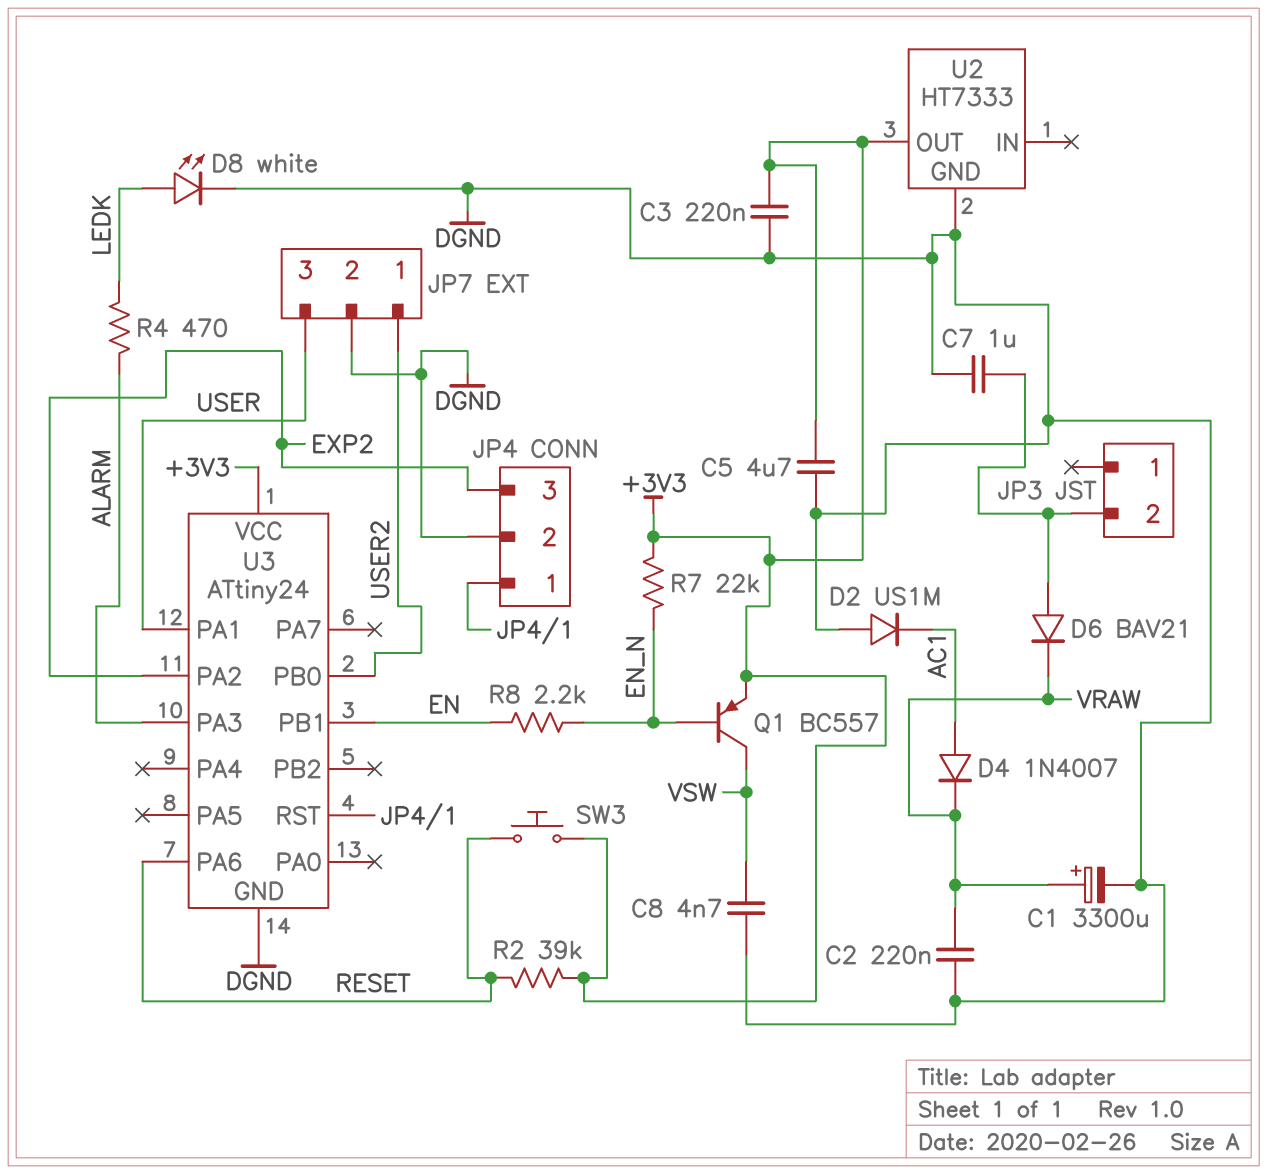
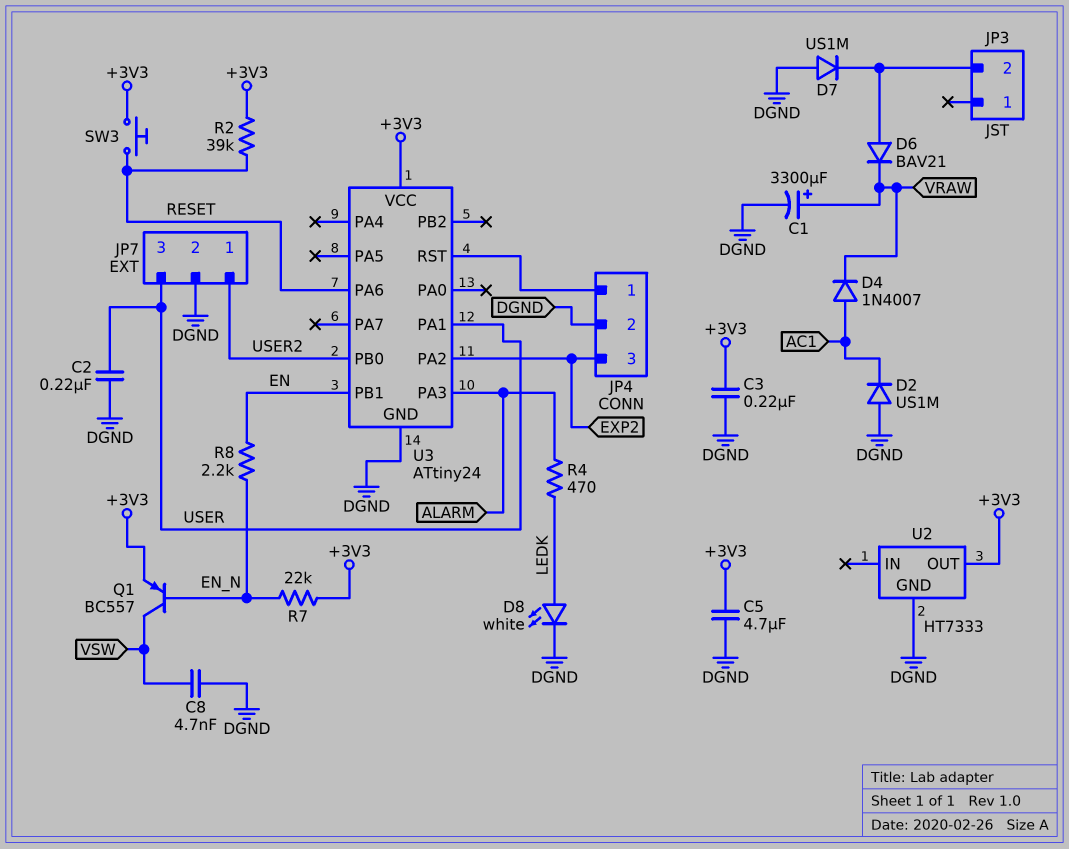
C2: 220nF (DGND, VRAW) -> 220nF (DGND, USER)
C7: 1uF (DGND, JP3/2) -> none
D7: none -> diode US1M (A DGND, K JP3/2)

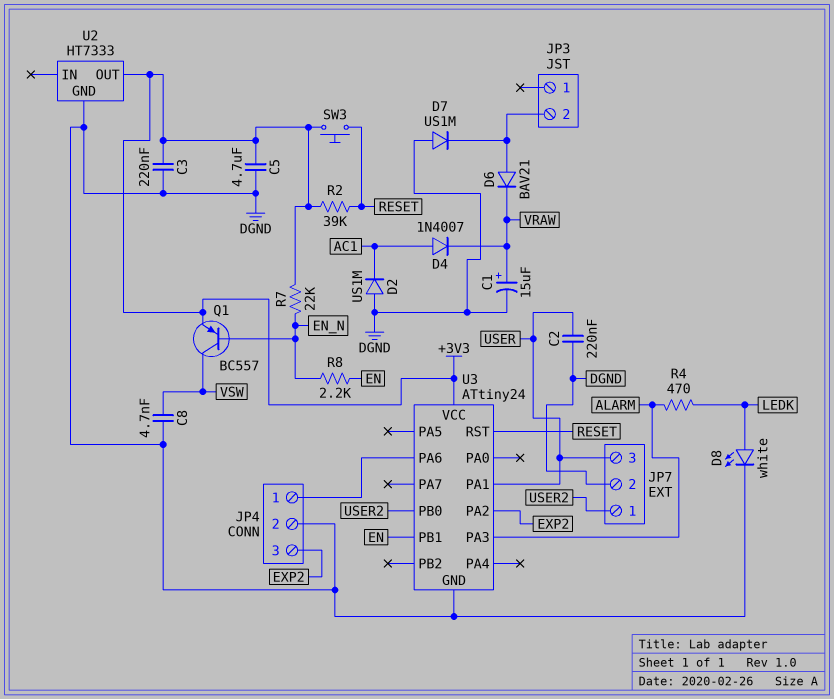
C1: 3300uF (plus VRAW, minus DGND) -> 15uF (plus VRAW, minus DGND)
U3 pin PA6: RESET -> JP4/1
U3 pin RST: JP4/1 -> RESET

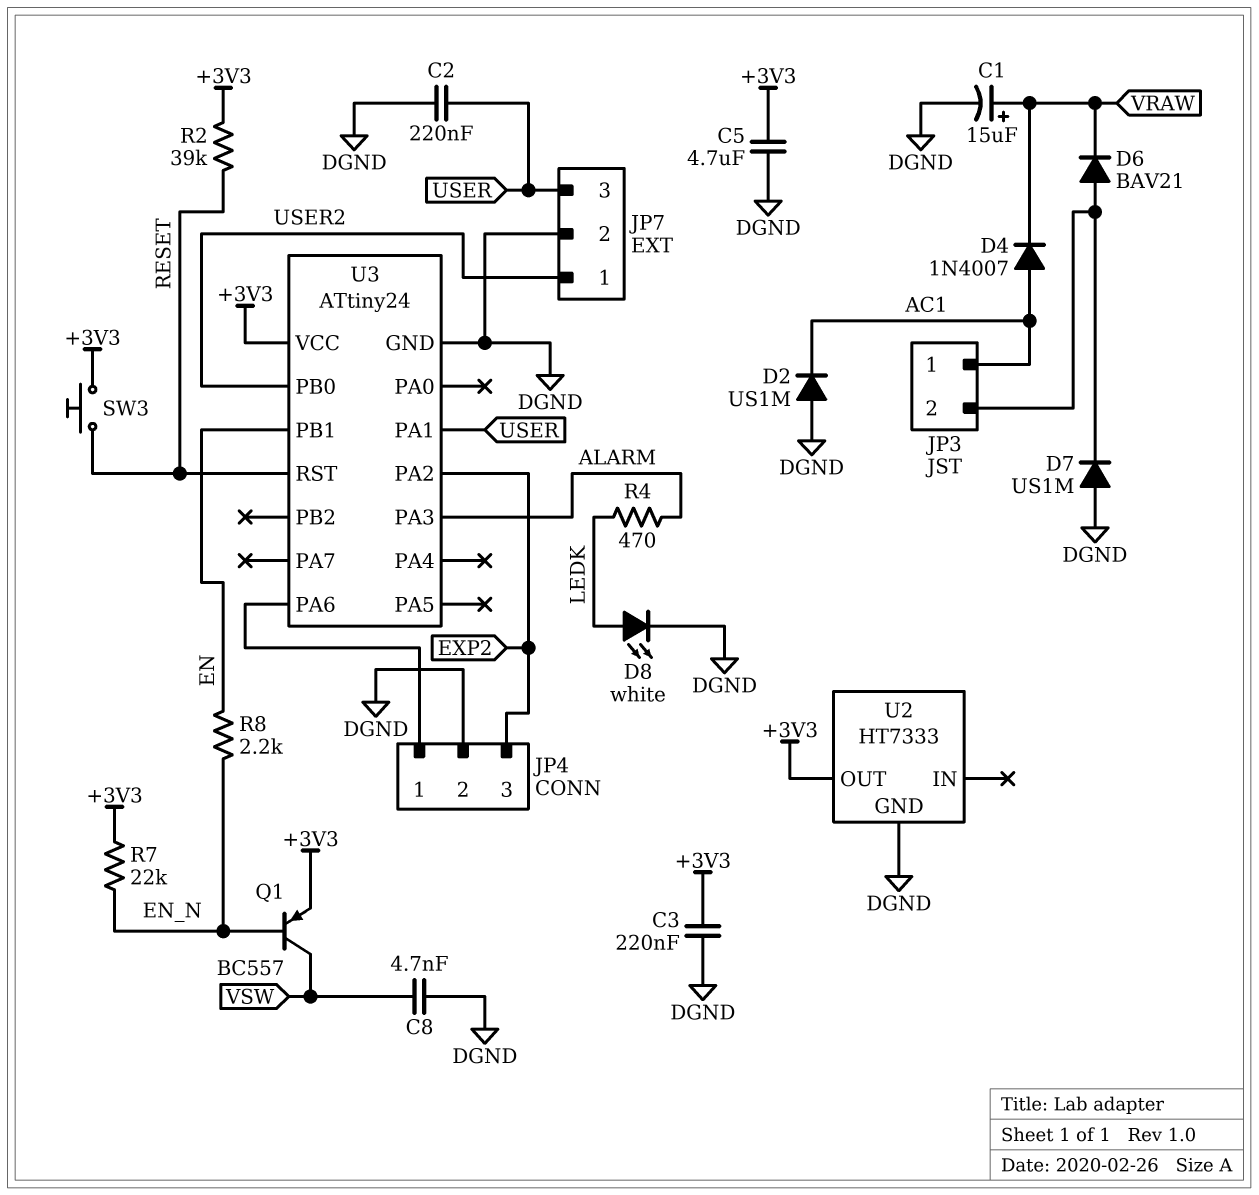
JP3 pin 1: none -> AC1

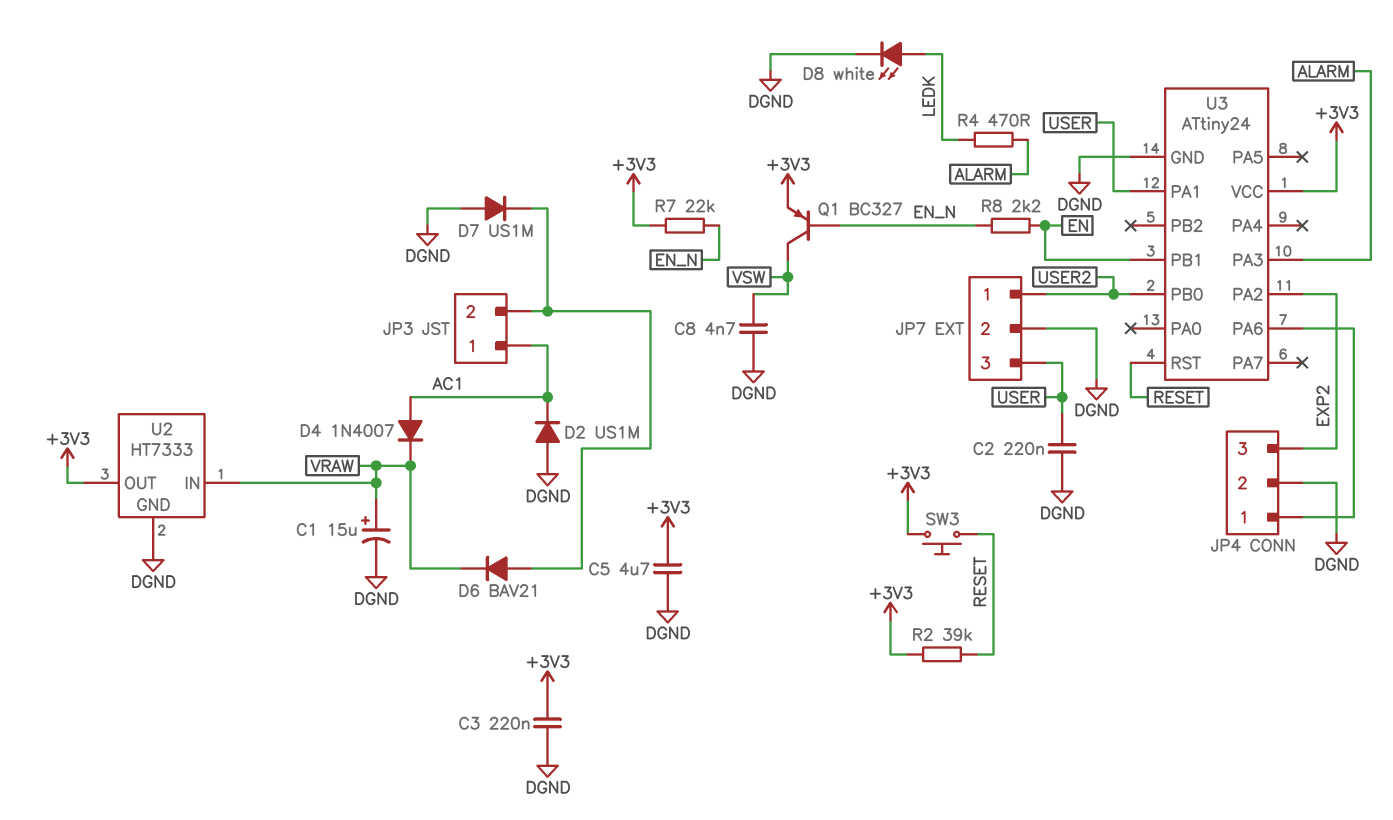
Q1: PNP BC557 (B EN_N, C VSW, E +3V3) -> PNP BC327 (B EN_N, C VSW, E +3V3)
U2 pin IN: none -> VRAW

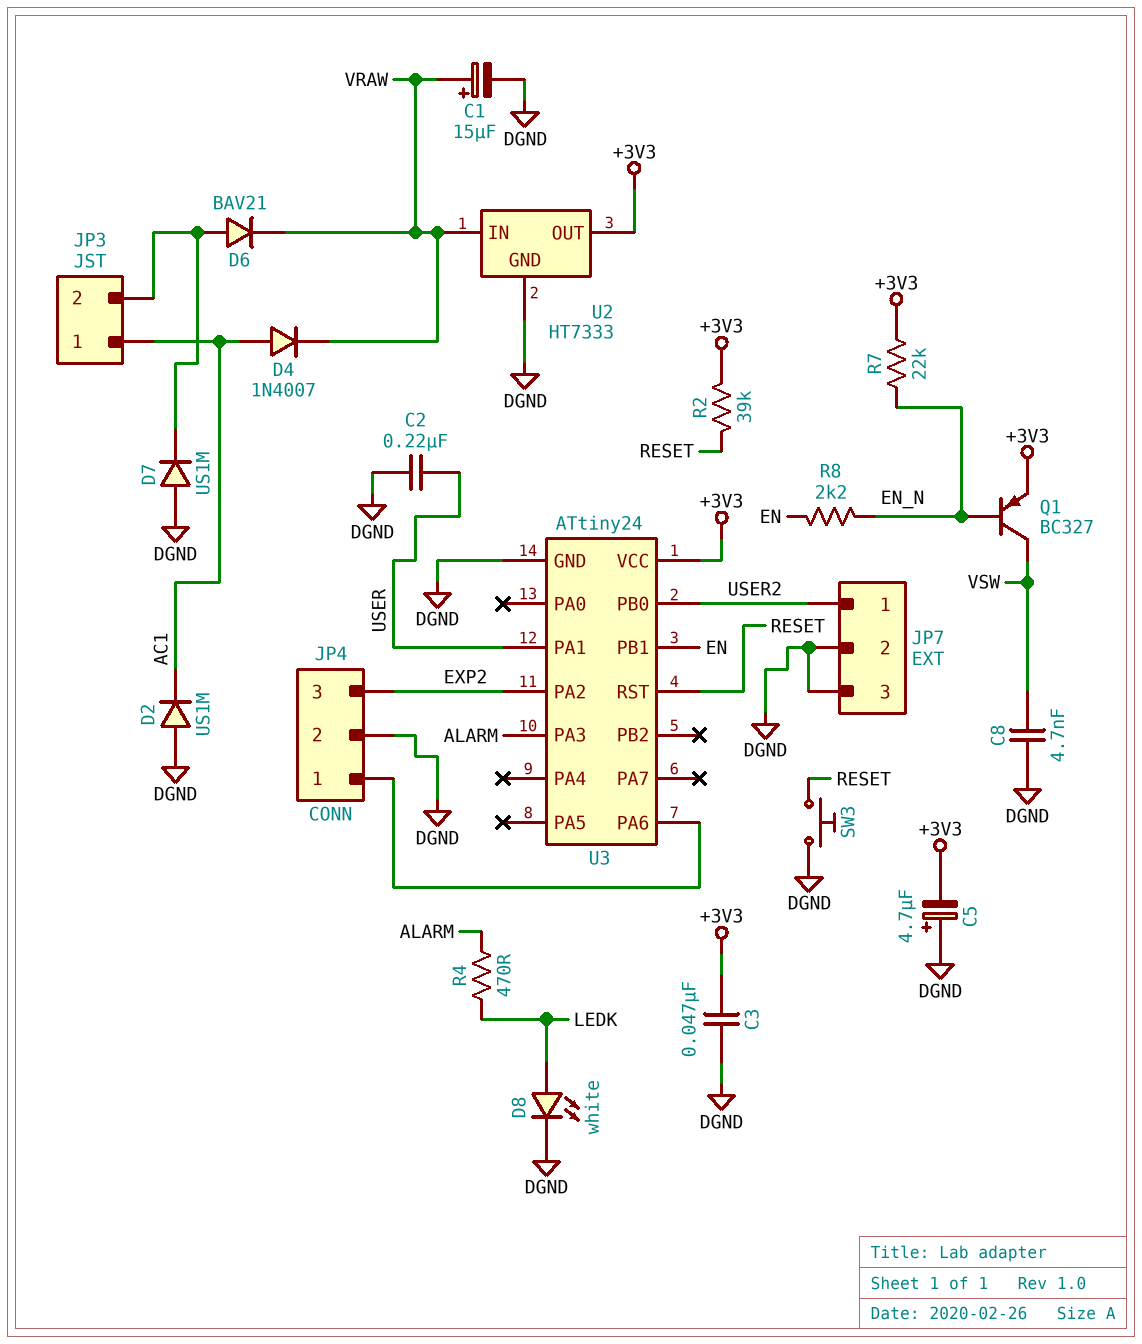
C3: 220nF (+3V3, DGND) -> 47nF (+3V3, DGND)
C5: 4.7uF (+3V3, DGND) -> 4.7uF (plus DGND, minus +3V3)
JP7 pin 3: USER -> DGND
SW3: button (+3V3, RESET) -> button (DGND, RESET)

